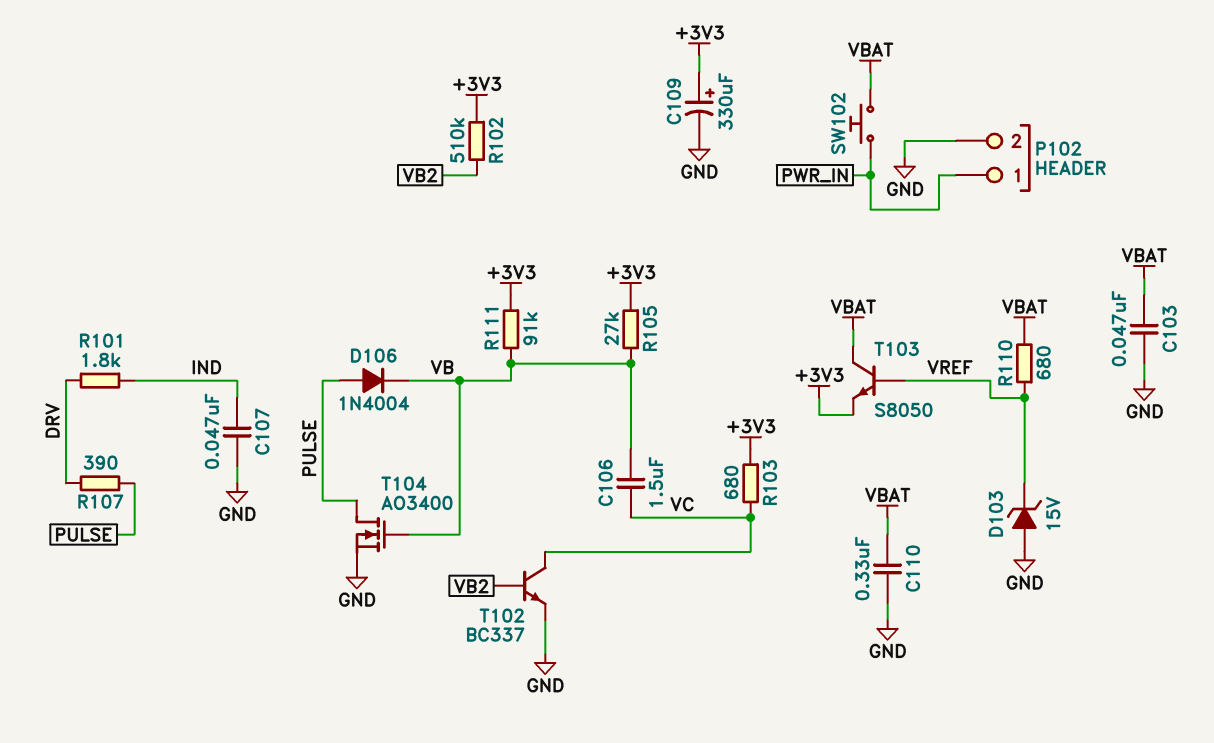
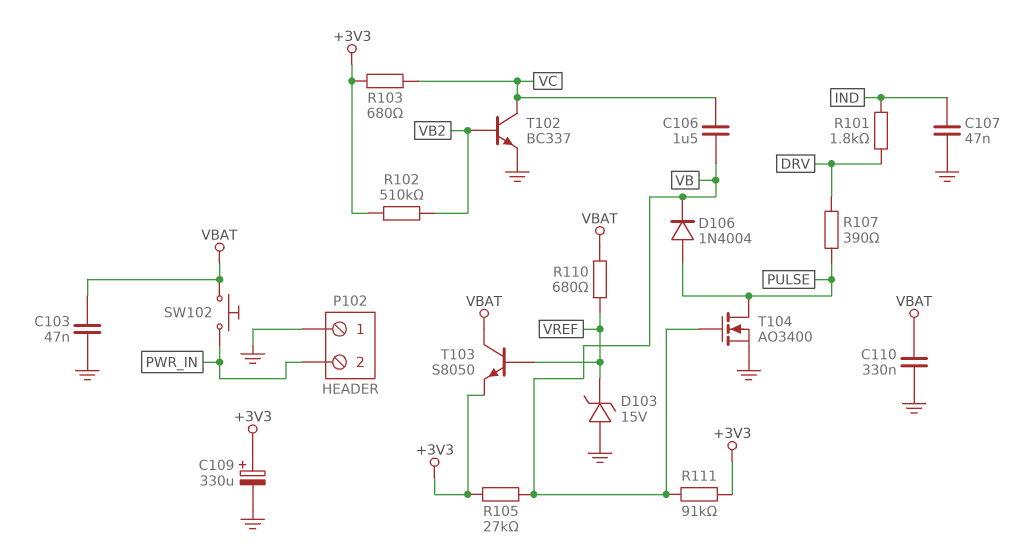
P102 pin 1: PWR_IN -> GND
P102 pin 2: GND -> PWR_IN

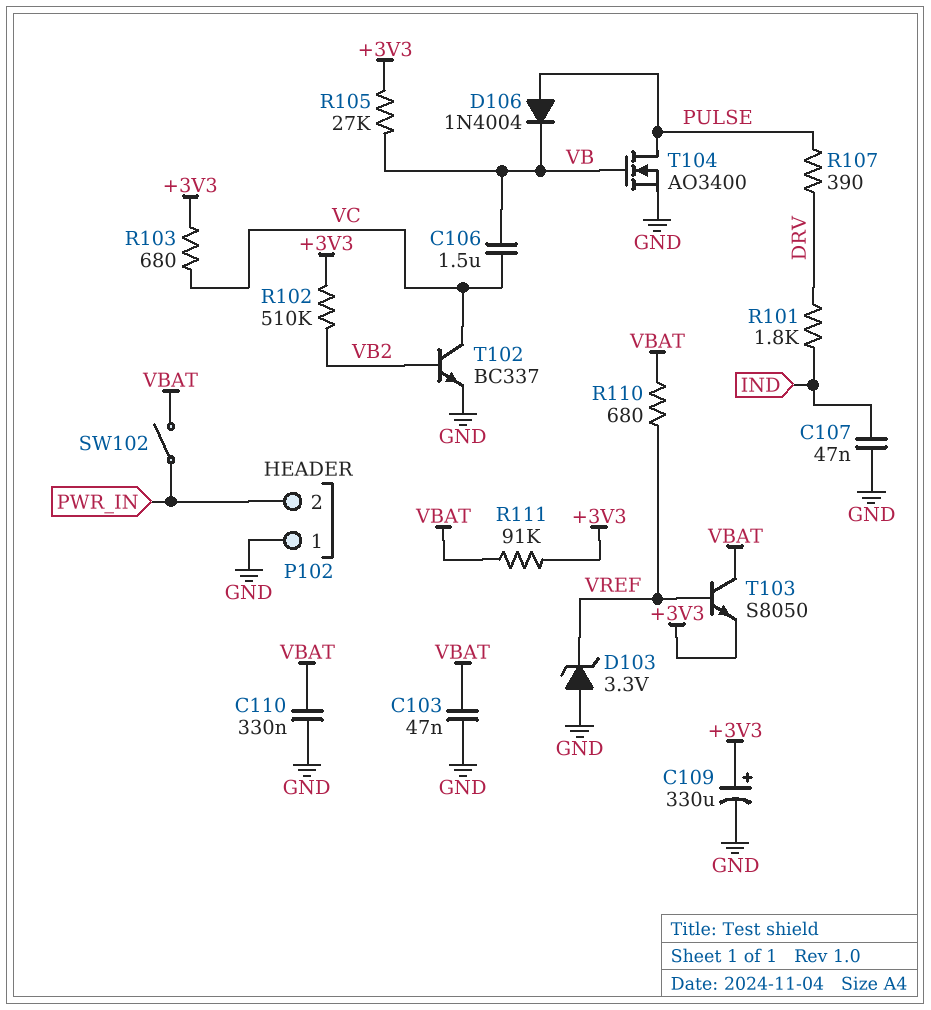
D103: zener 15V (A GND, K VREF) -> zener 3.3V (A GND, K VREF)
R111: 91k (+3V3, VB) -> 91k (+3V3, VBAT)
SW102: button (PWR_IN, VBAT) -> switch (PWR_IN, VBAT)

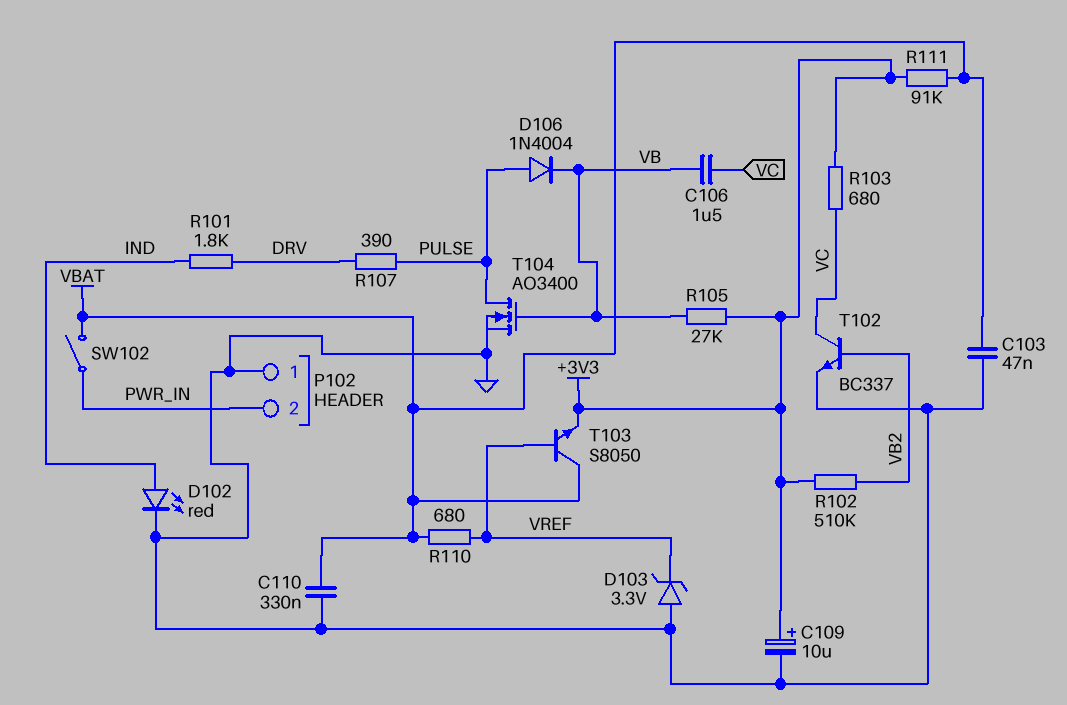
C107: 47nF (GND, IND) -> none
C109: 330uF (plus +3V3, minus GND) -> 10uF (plus +3V3, minus GND)
D102: none -> LED red (A IND, K GND)

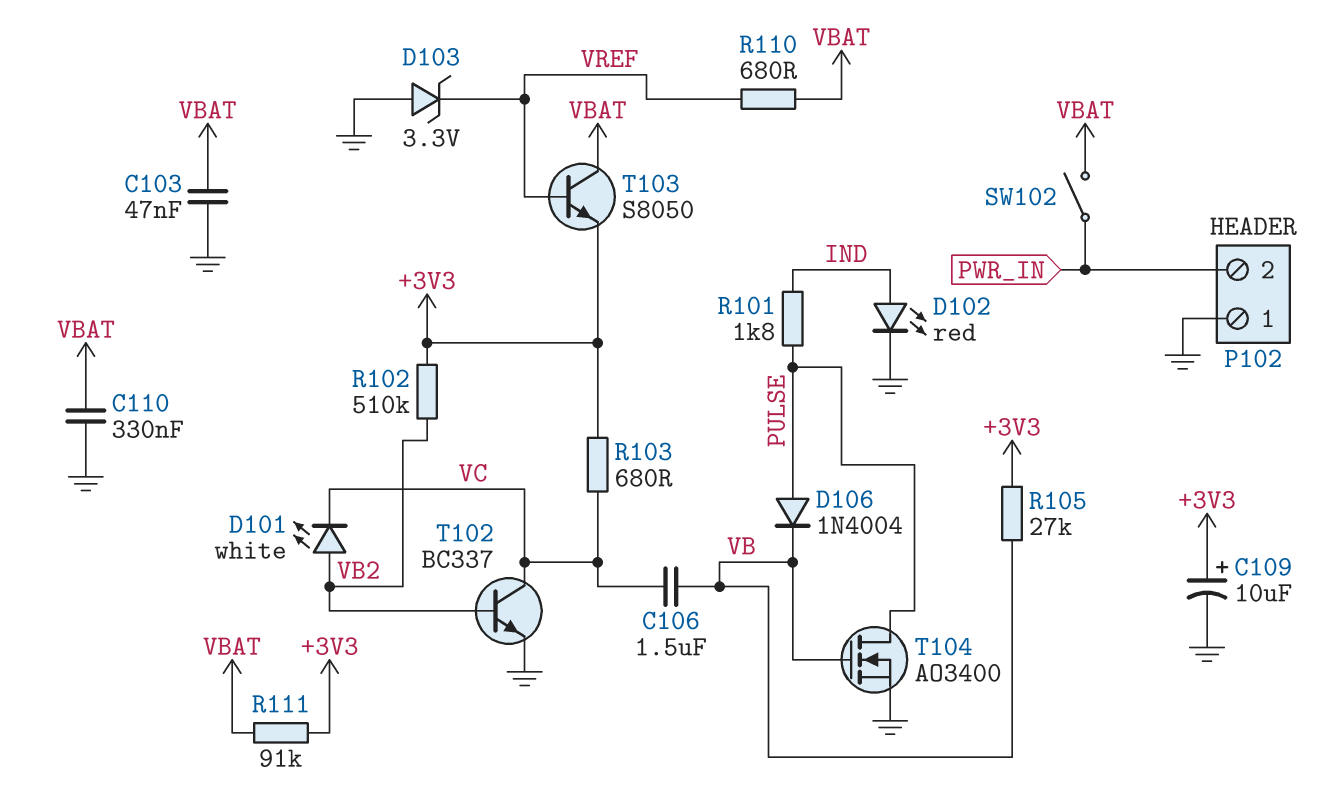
D101: none -> LED white (A VB2, K VC)
R101: 1.8k (DRV, IND) -> 1.8k (IND, PULSE)
R107: 390 (DRV, PULSE) -> none

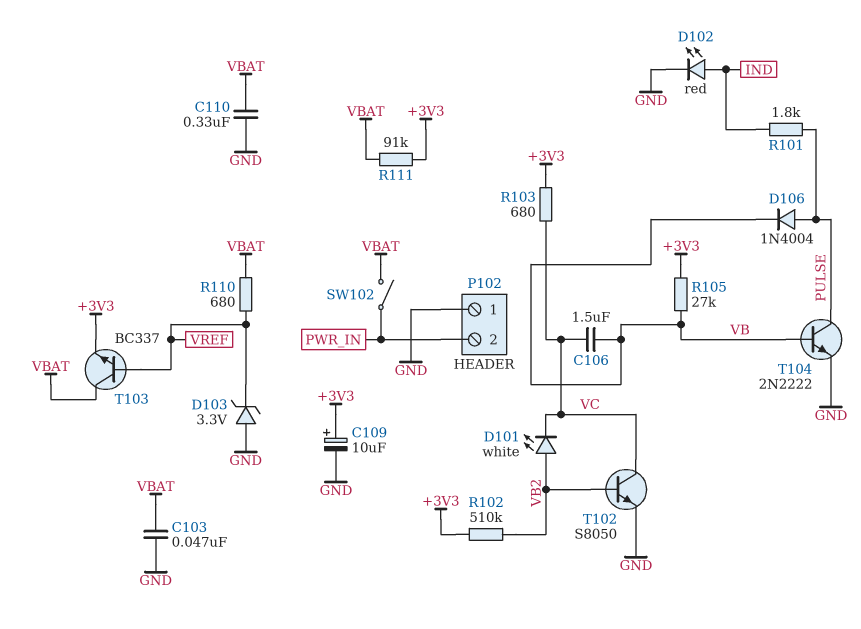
T102: NPN BC337 (B VB2, C VC, E GND) -> NPN S8050 (B VB2, C VC, E GND)
T103: NPN S8050 (B VREF, C VBAT, E +3V3) -> NPN BC337 (B VREF, C VBAT, E +3V3)
T104: NMOS AO3400 (G VB, D PULSE, S GND) -> NPN 2N2222 (B VB, C PULSE, E GND)

